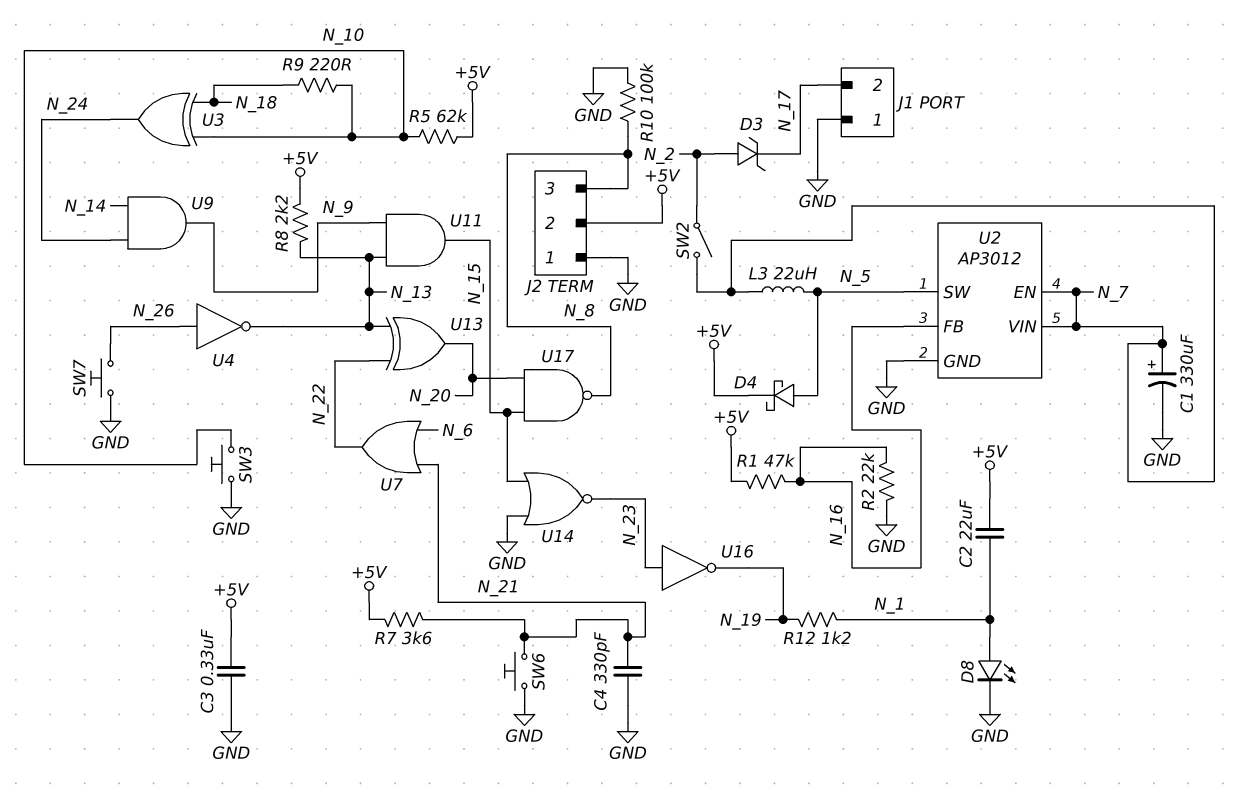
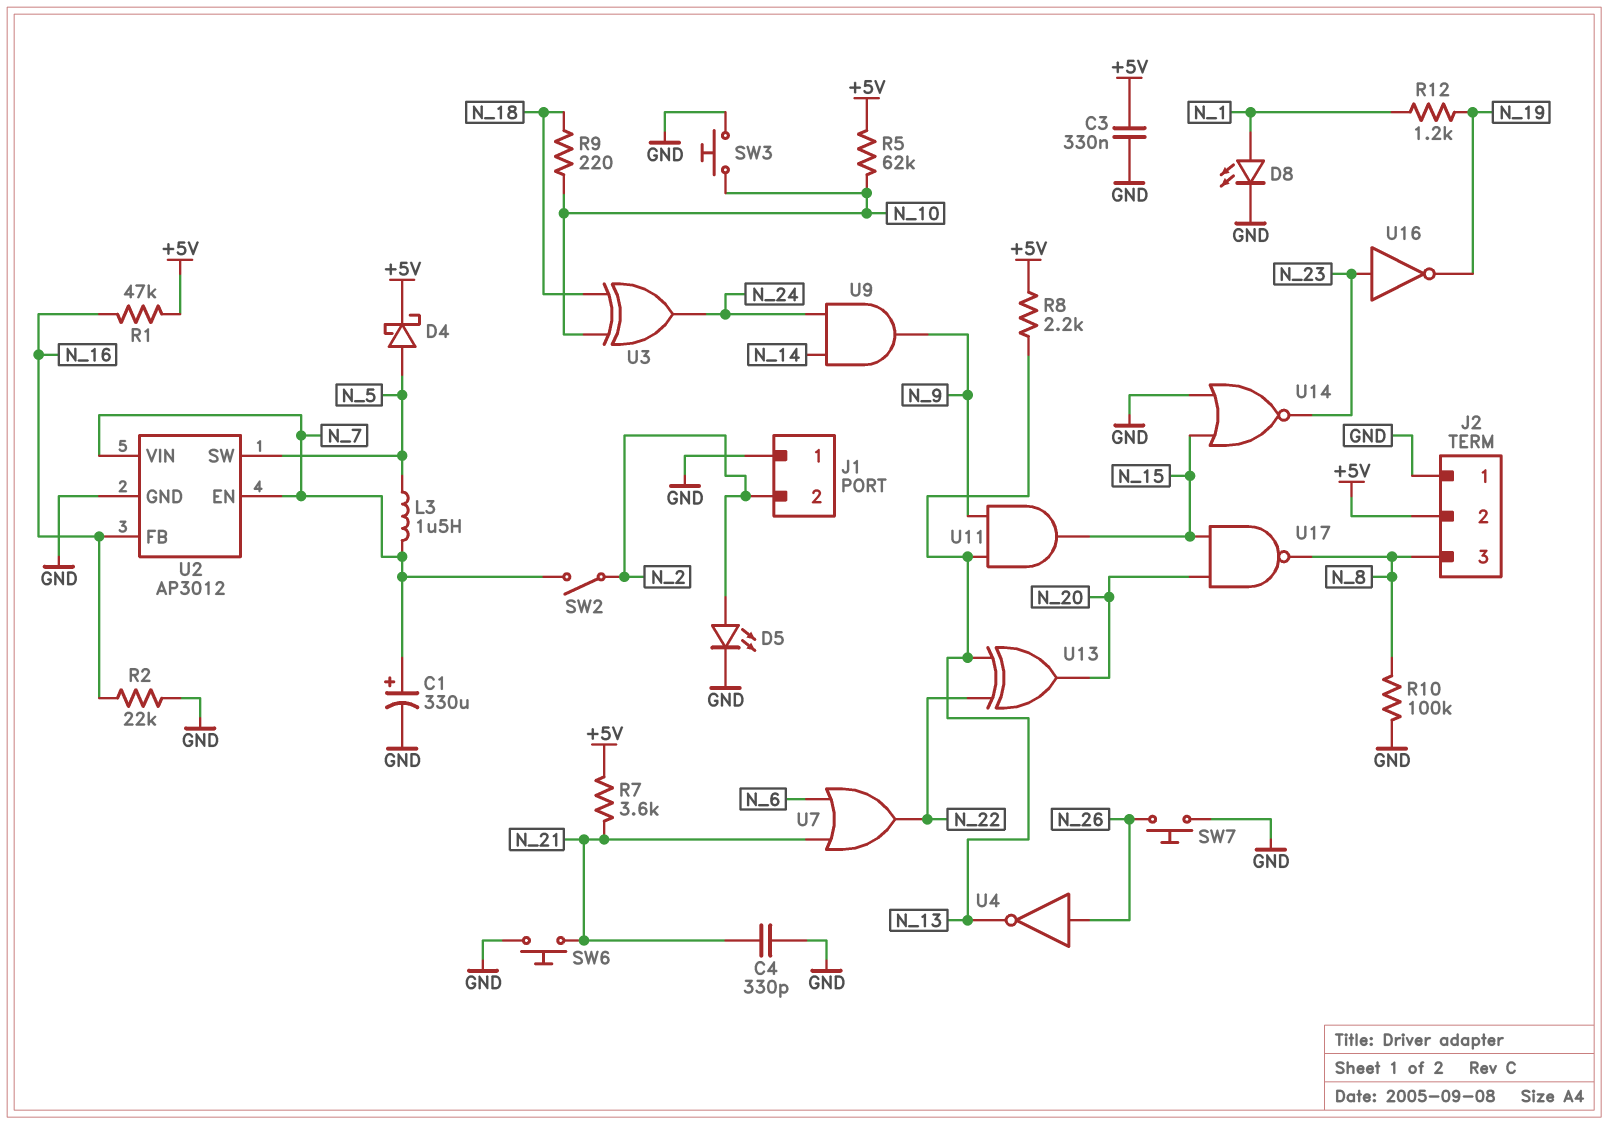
C2: 22uF (+5V, N_1) -> none
D3: zener (A N_2, K N_17) -> none
D5: none -> LED (A N_2, K GND)
J1 pin 2: N_17 -> N_2
L3: 22uH (N_5, N_7) -> 1.5uH (N_5, N_7)

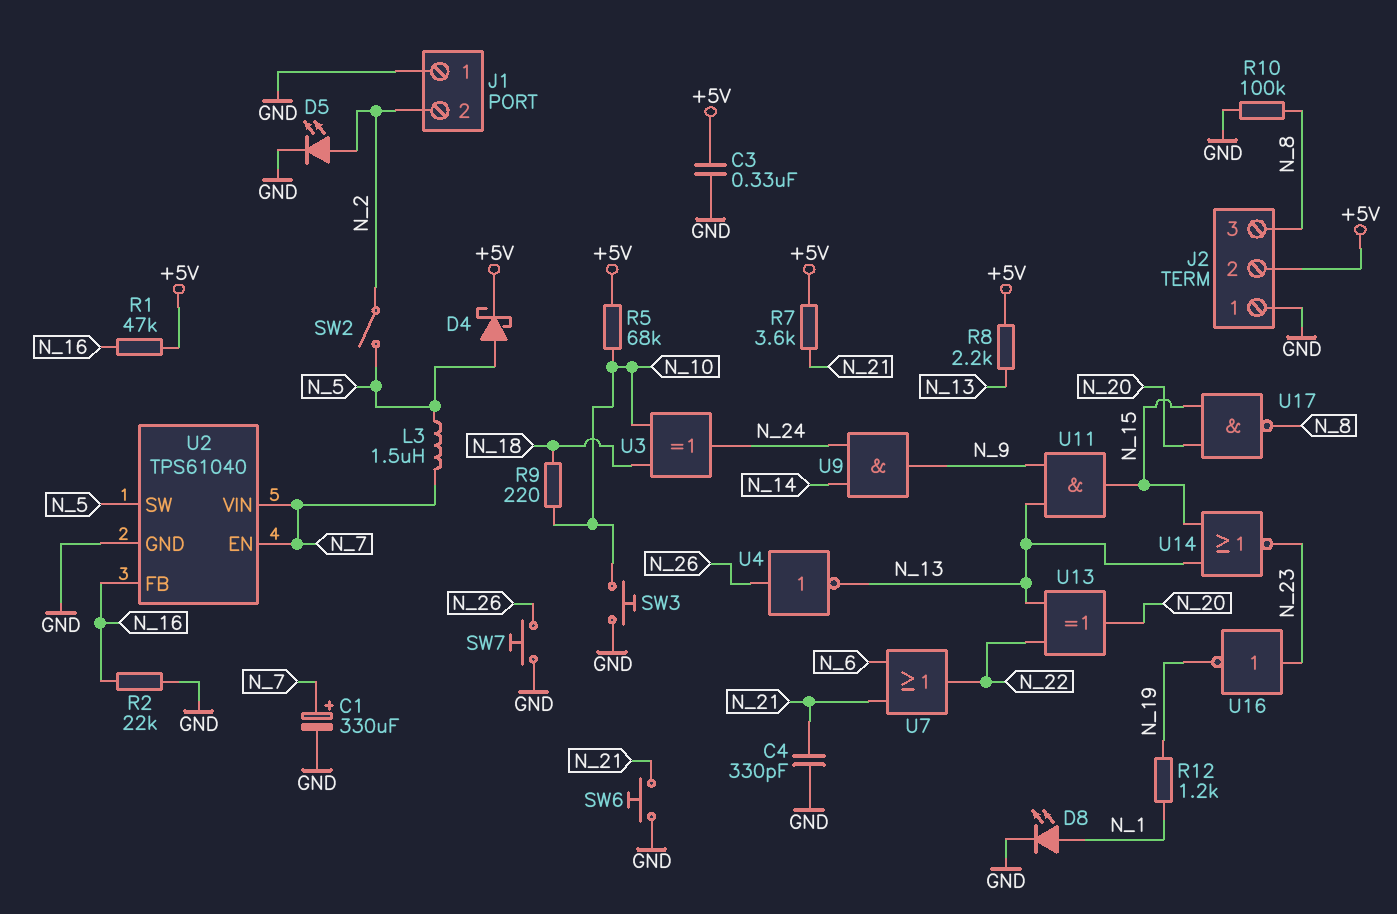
R5: 62k (+5V, N_10) -> 68k (+5V, N_10)
SW2: switch (N_2, N_7) -> switch (N_2, N_5)
U2: AP3012 -> TPS61040
U14: NOR (in GND, in N_15, out N_23) -> NOR (in N_13, in N_15, out N_23)

